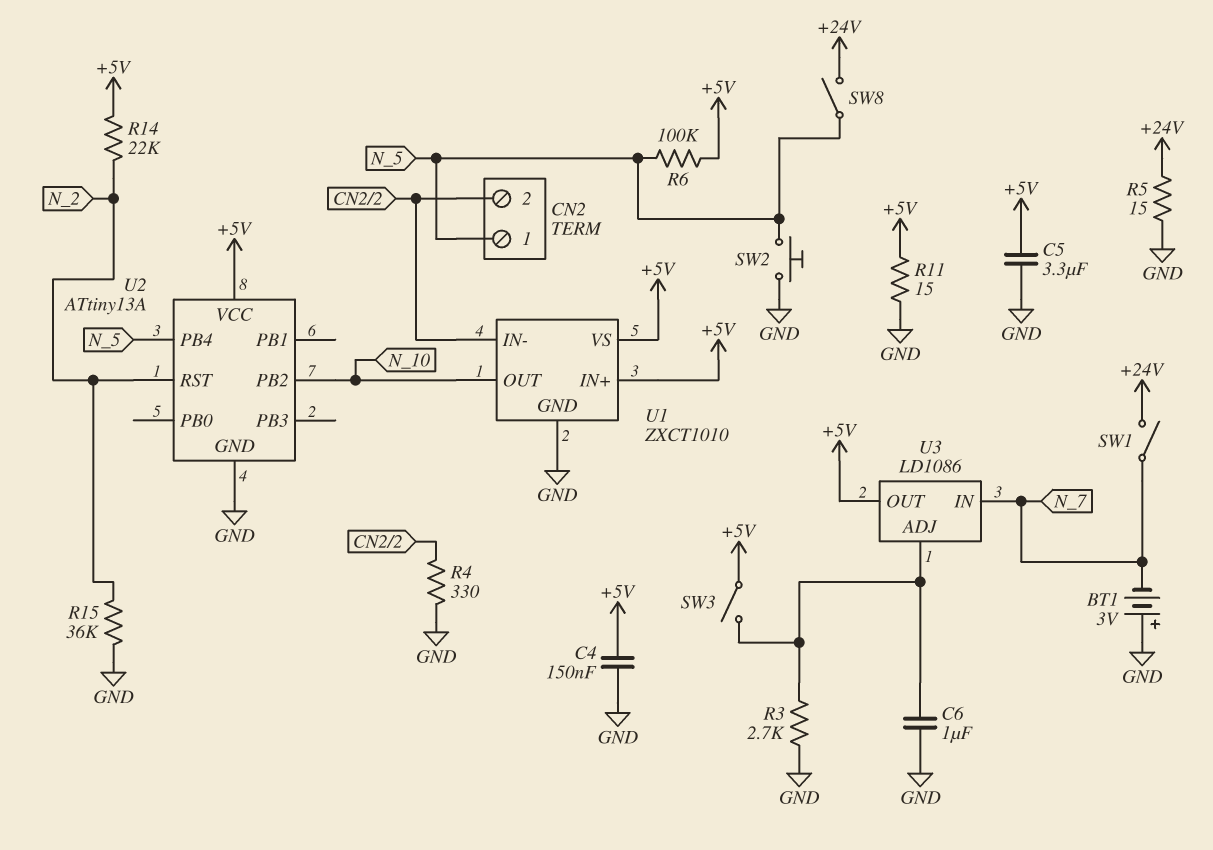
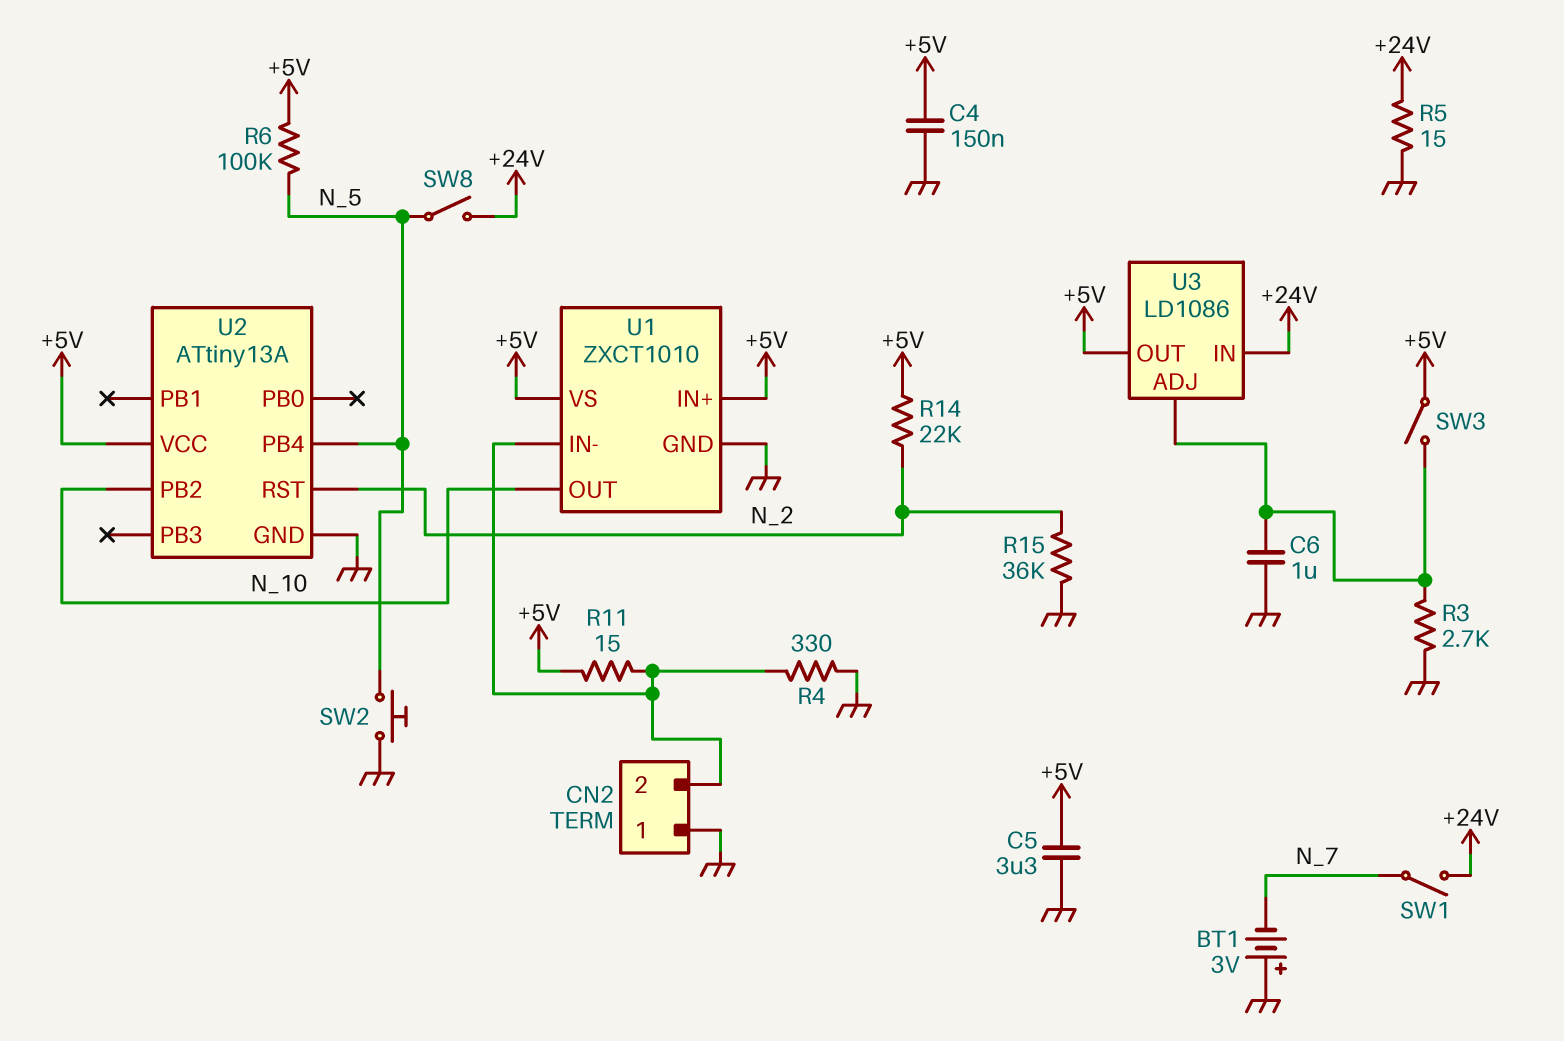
CN2 pin 1: N_5 -> GND
R11: 15 (+5V, GND) -> 15 (+5V, CN2/2)
U3 pin IN: N_7 -> +24V

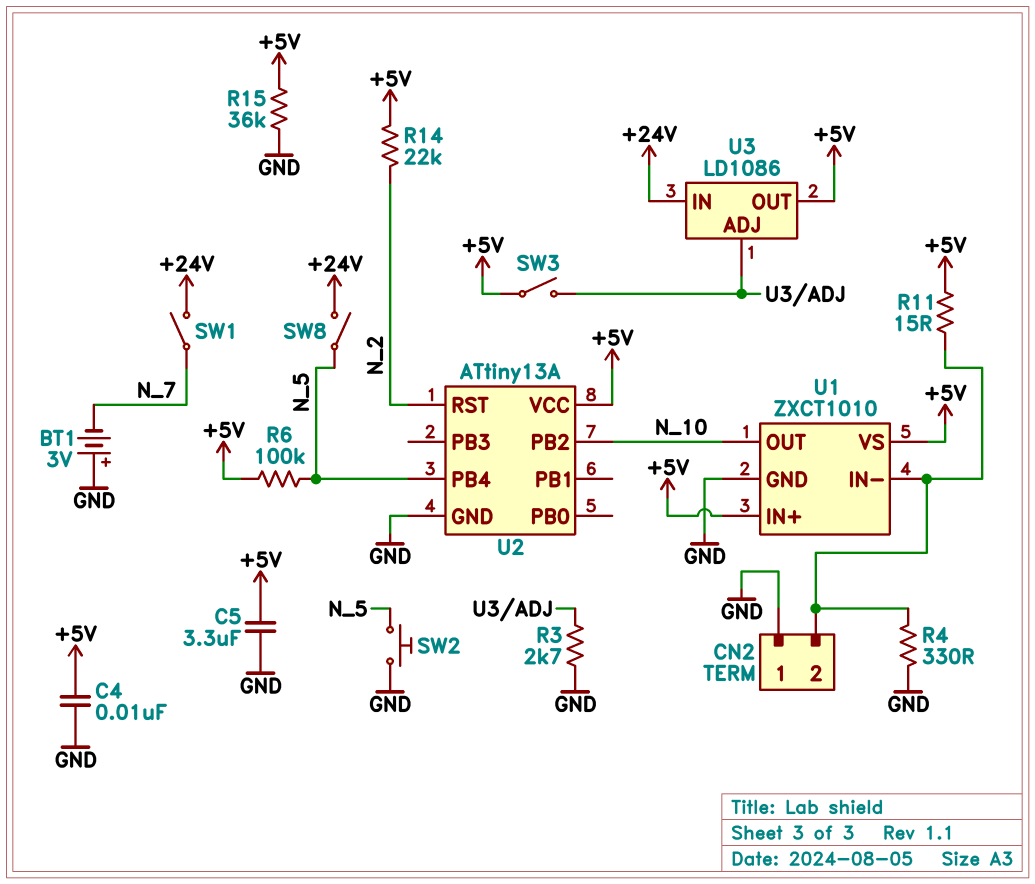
C4: 150nF (+5V, GND) -> 10nF (+5V, GND)
C6: 1uF (GND, U3/ADJ) -> none
R5: 15 (+24V, GND) -> none
R15: 36k (GND, N_2) -> 36k (+5V, GND)

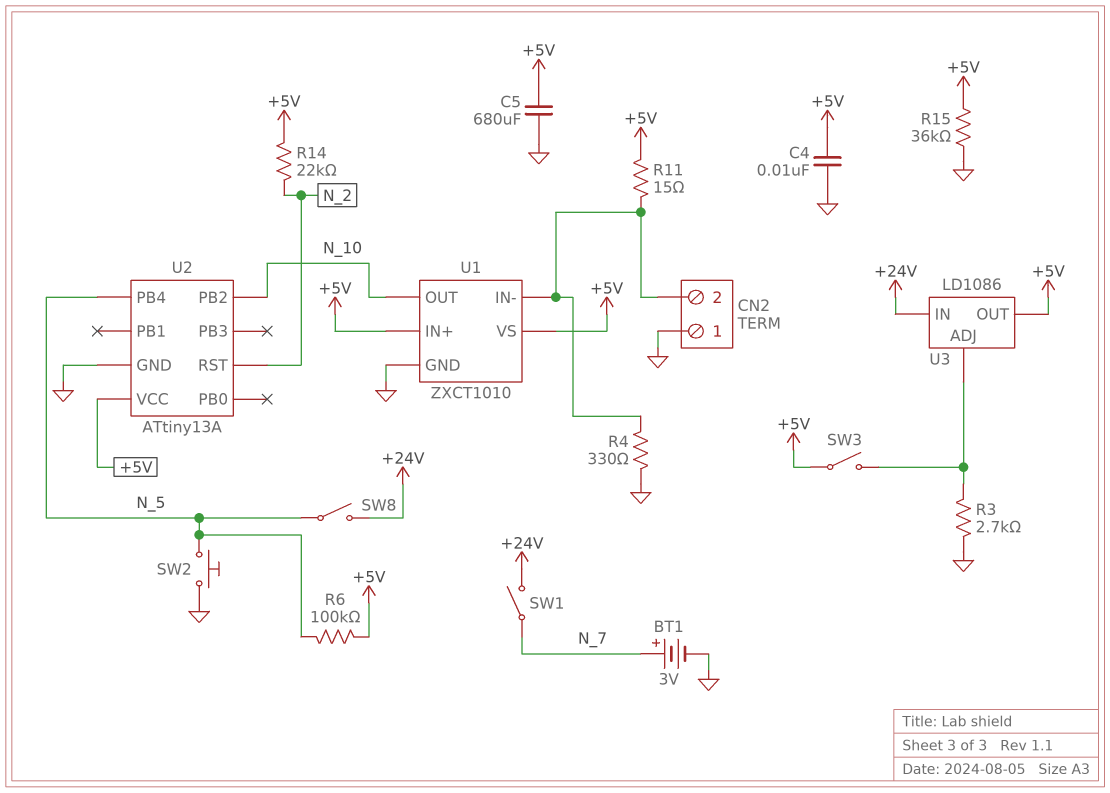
BT1: 3V (plus GND, minus N_7) -> 3V (plus N_7, minus GND)
C5: 3.3uF (+5V, GND) -> 680uF (+5V, GND)

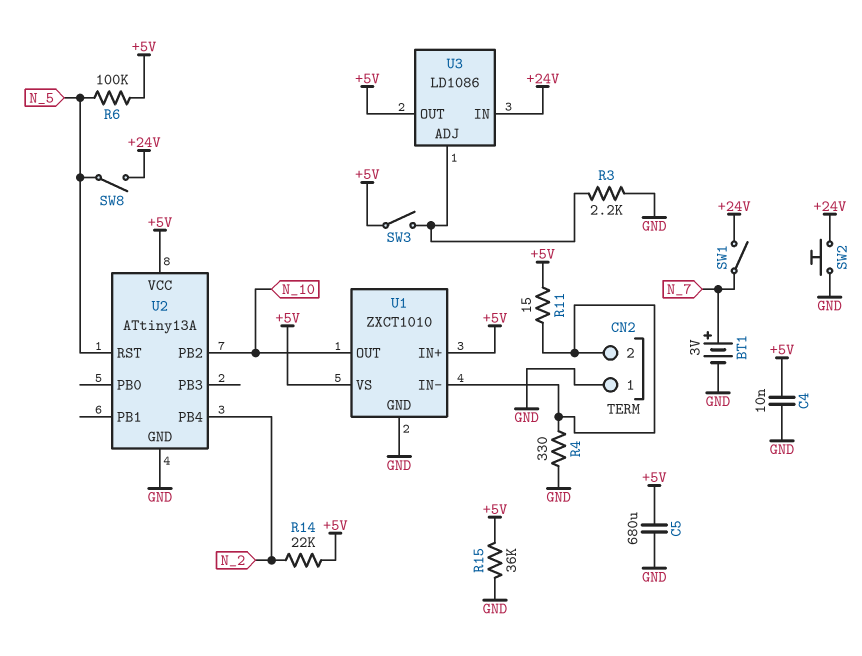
R3: 2.7k (GND, U3/ADJ) -> 2.2k (GND, U3/ADJ)
SW2: button (GND, N_5) -> button (+24V, GND)
U2 pin PB4: N_5 -> N_2
U2 pin RST: N_2 -> N_5

